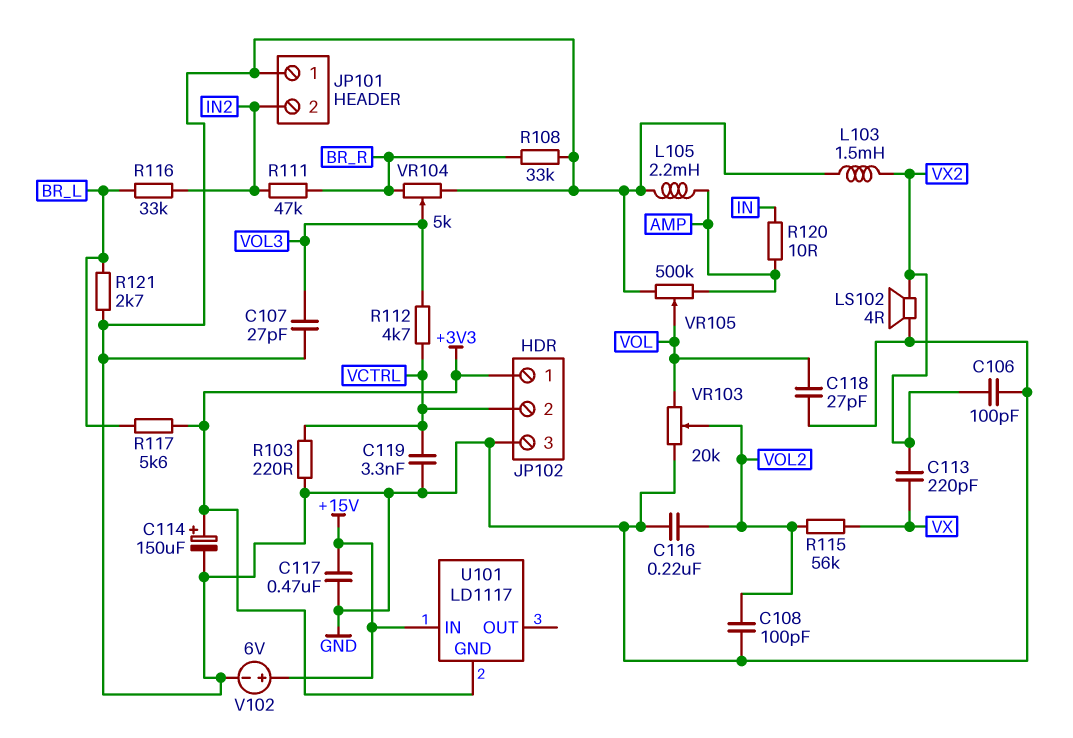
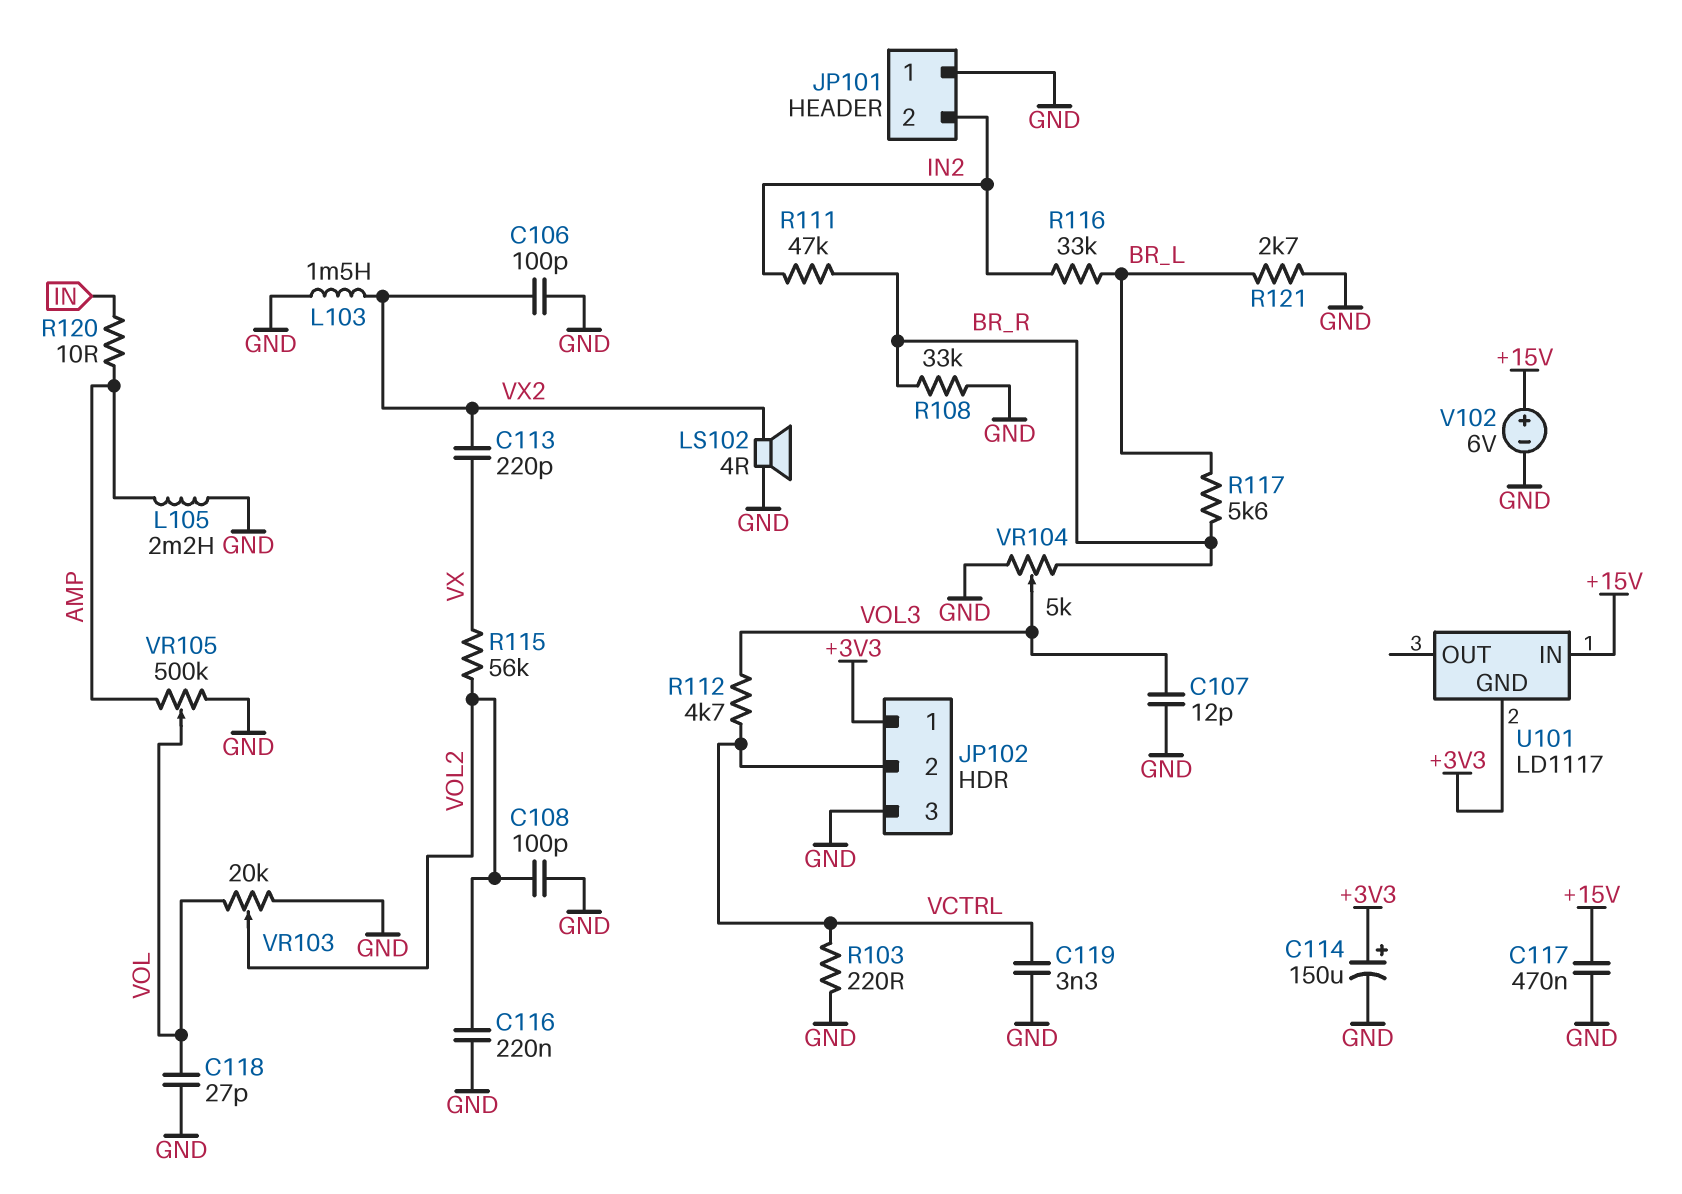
C107: 27pF (GND, VOL3) -> 12pF (GND, VOL3)
R117: 5.6k (+3V3, BR_L) -> 5.6k (BR_L, BR_R)

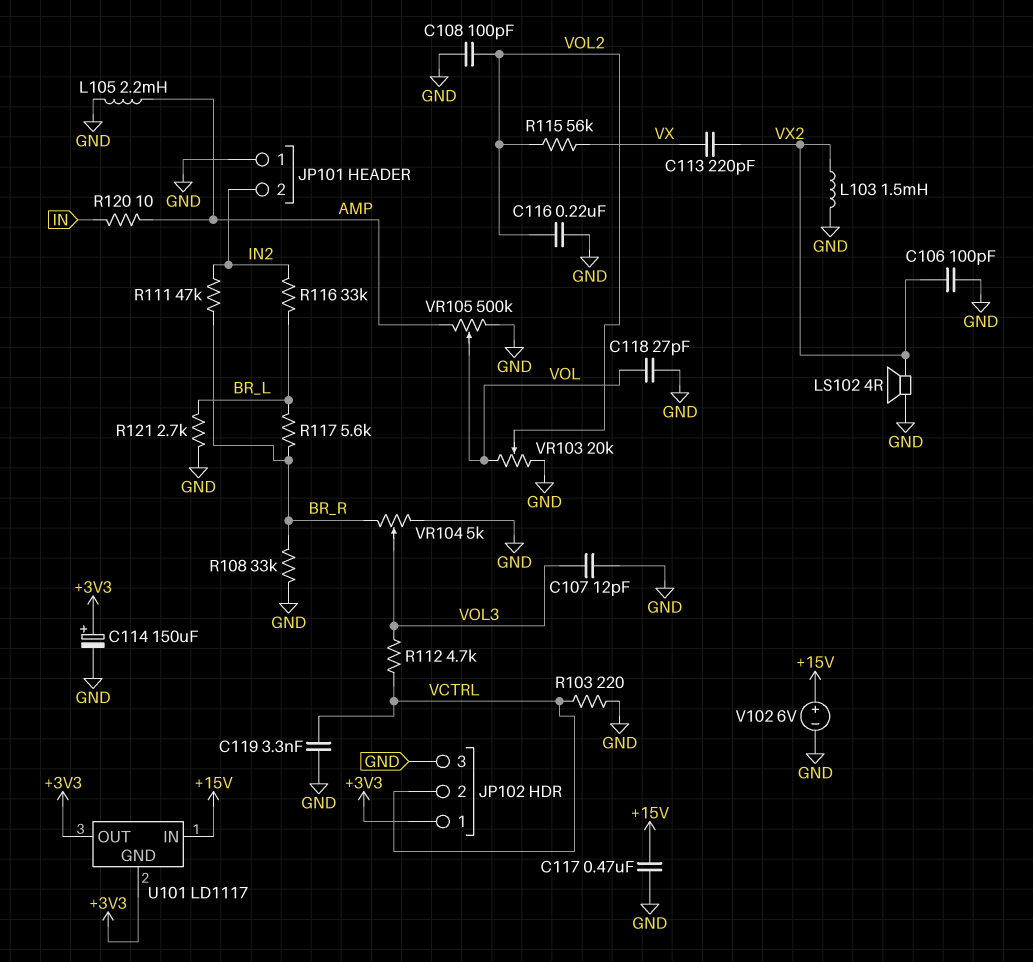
U101 pin OUT: none -> +3V3

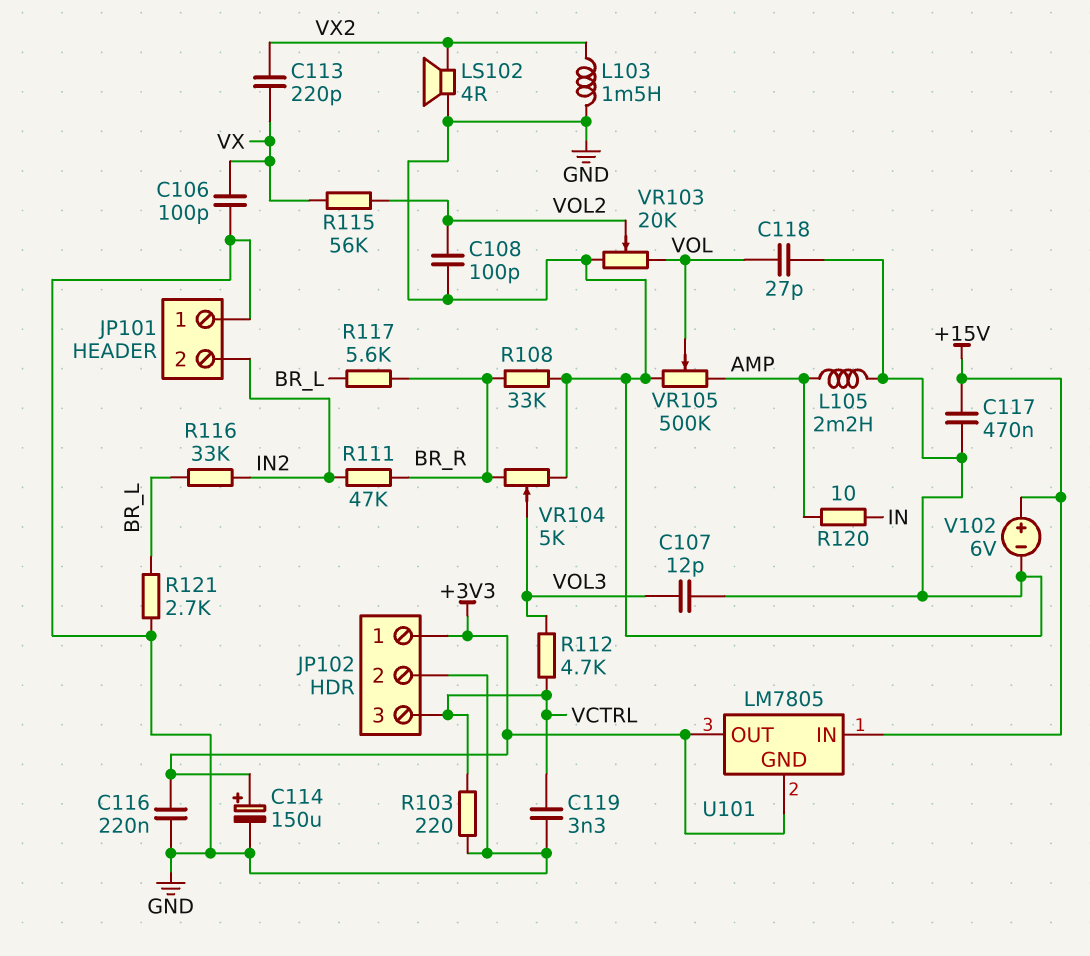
C106: 100pF (GND, VX2) -> 100pF (GND, VX)
C116: 220nF (GND, VOL2) -> 220nF (+3V3, GND)
JP102 pin 2: VCTRL -> GND
JP102 pin 3: GND -> VCTRL
U101: LD1117 -> LM7805

